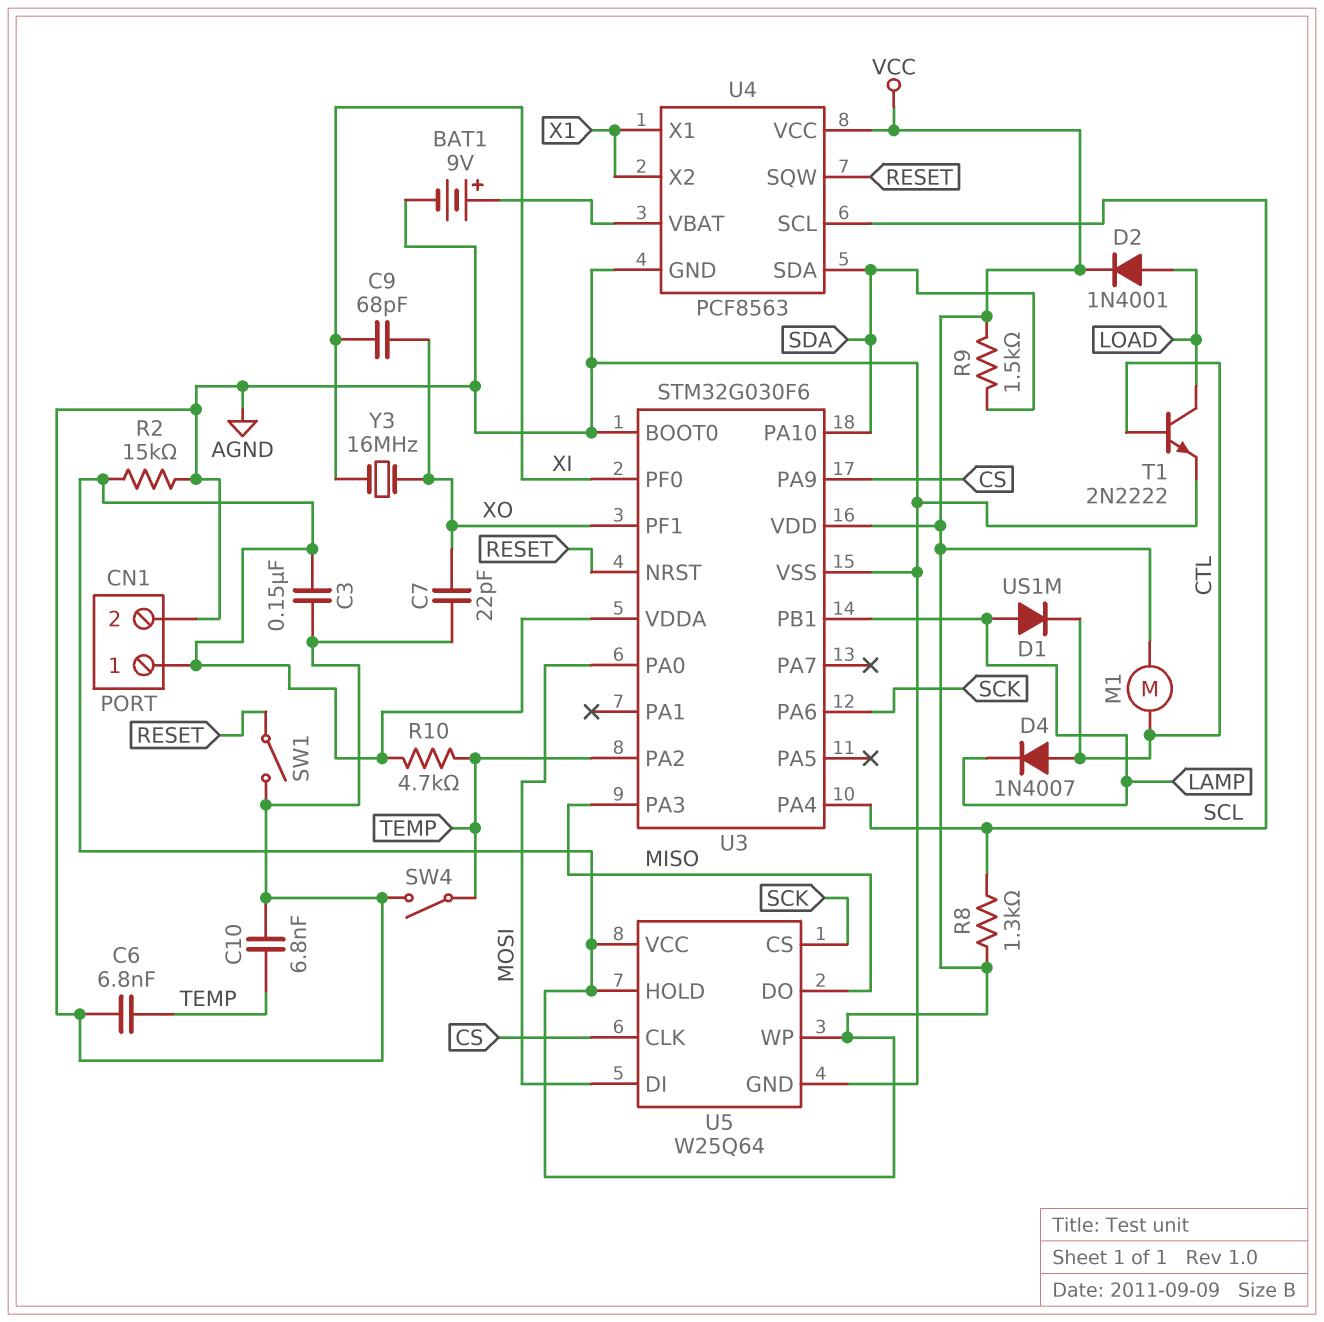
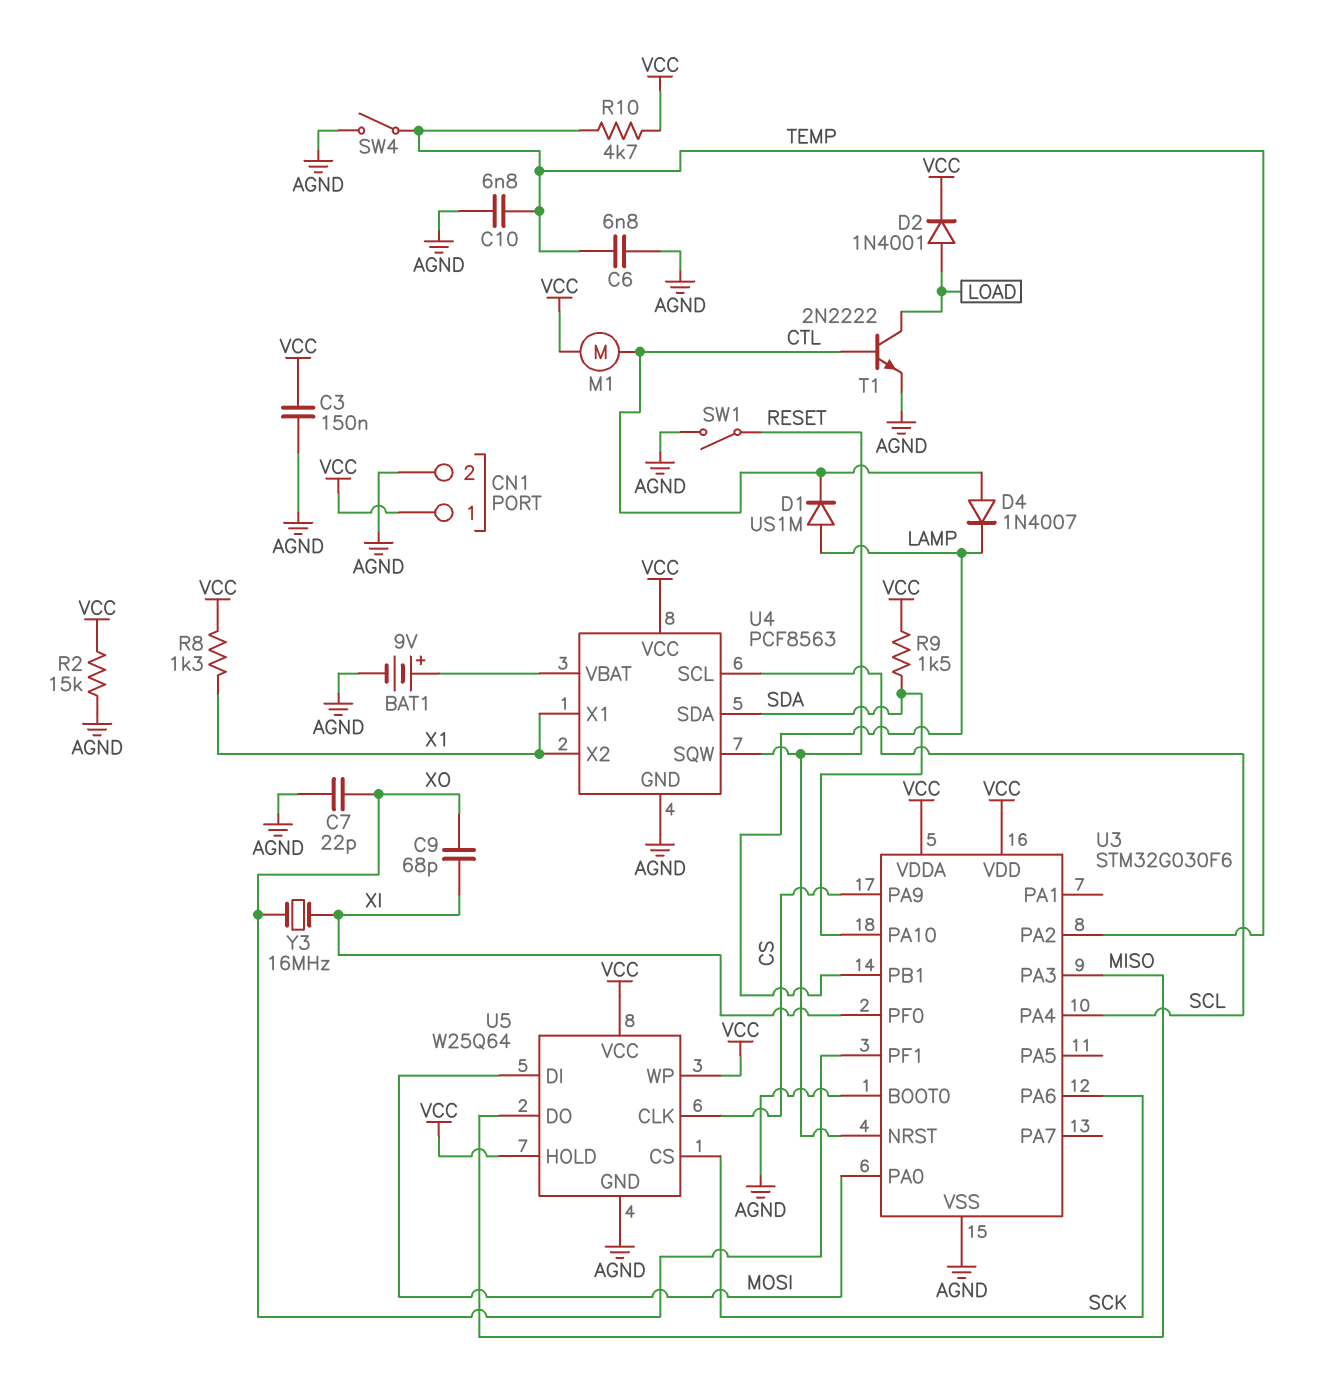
R8: 1.3k (SCL, VCC) -> 1.3k (VCC, X1)

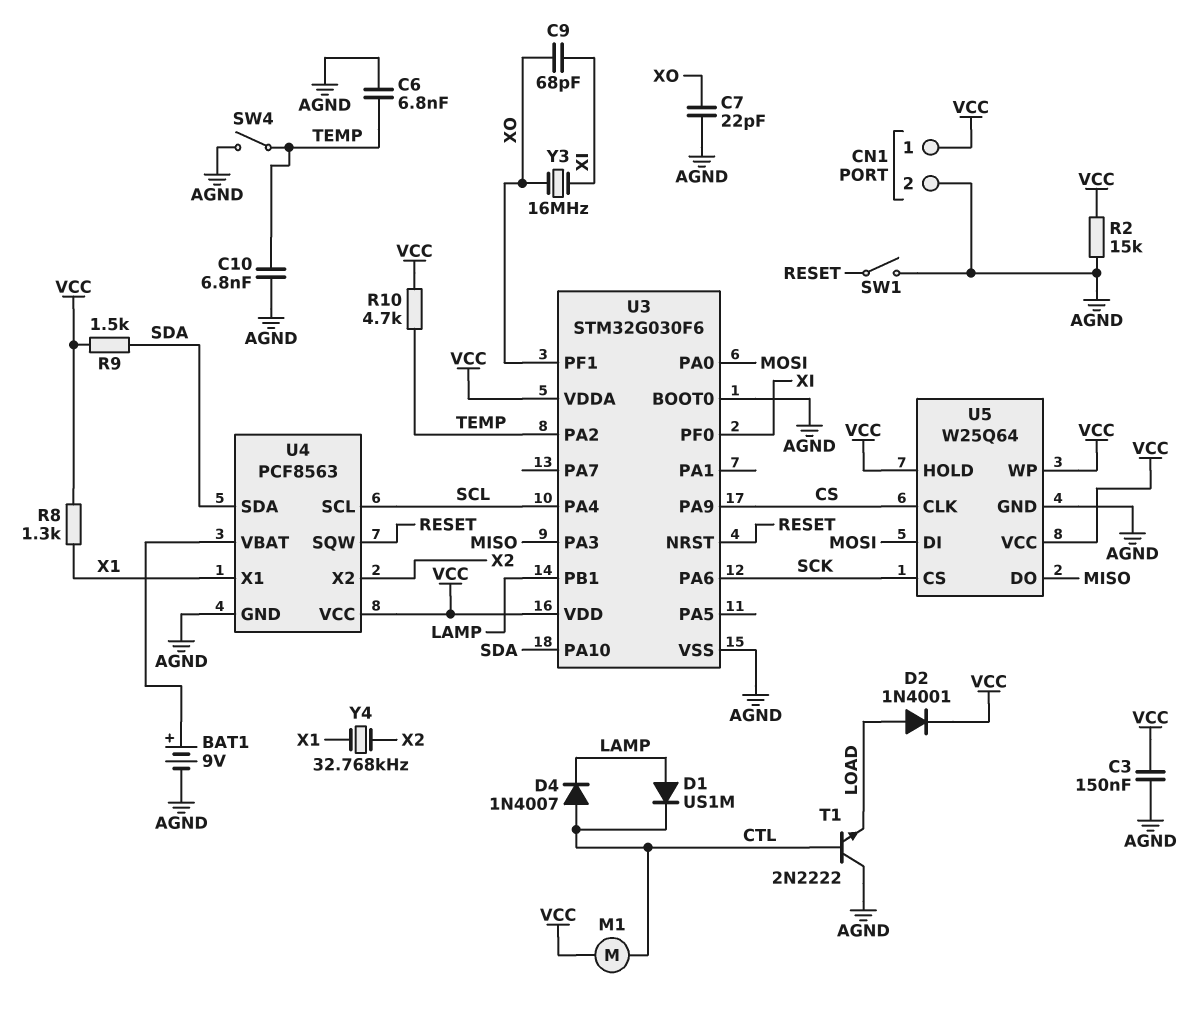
T1: NPN 2N2222 (B CTL, C LOAD, E AGND) -> NPN 2N2222 (B CTL, C AGND, E LOAD)
U4 pin X2: X1 -> X2
Y4: none -> 32.768kHz (X1, X2)

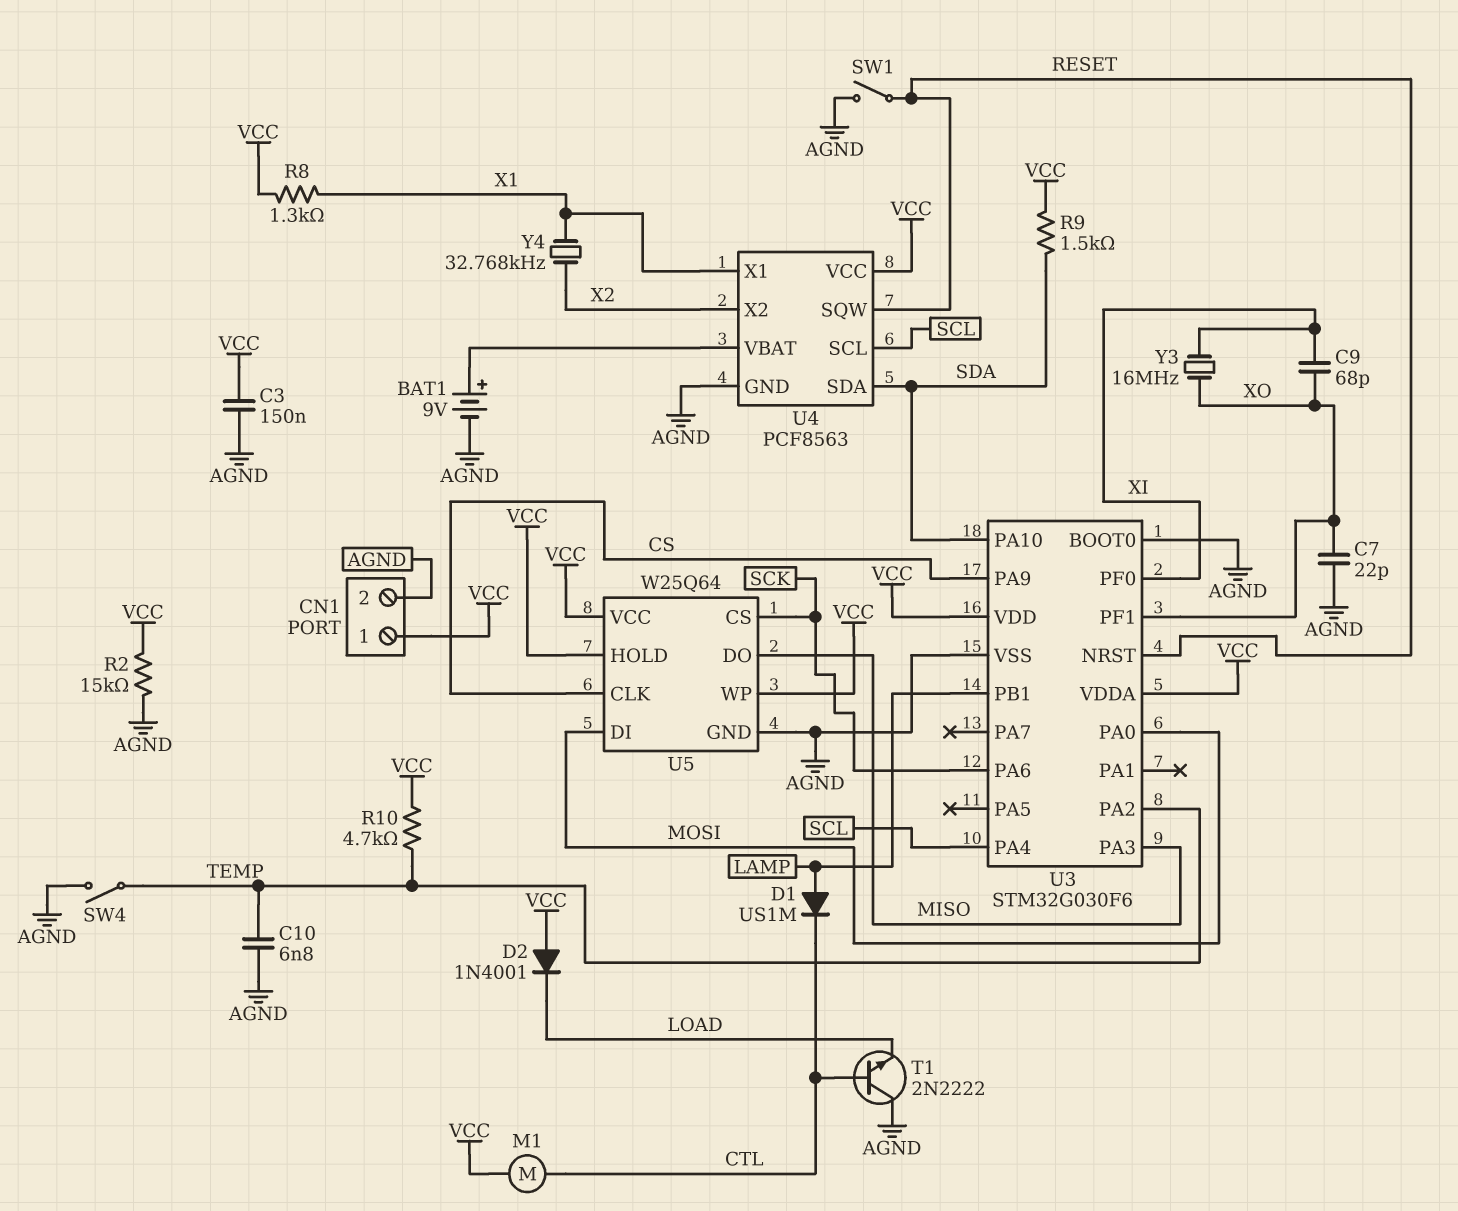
C6: 6.8nF (AGND, TEMP) -> none
D2: diode 1N4001 (A LOAD, K VCC) -> diode 1N4001 (A VCC, K LOAD)
D4: diode 1N4007 (A CTL, K LAMP) -> none

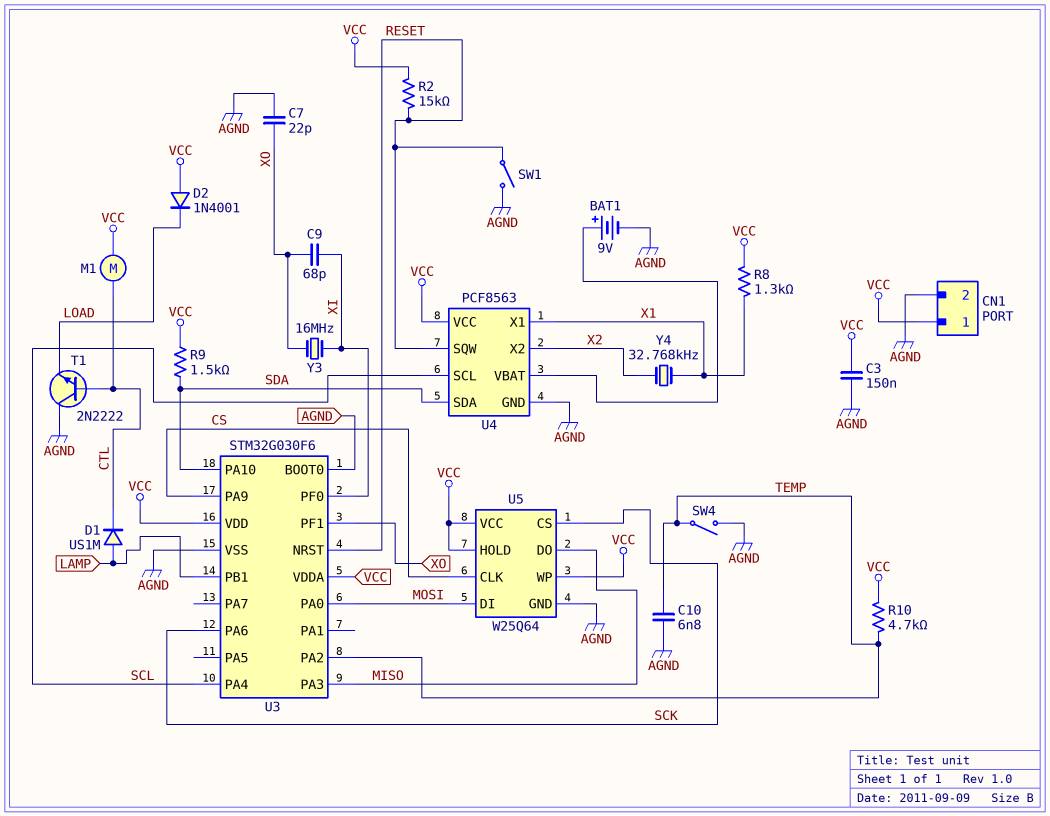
R2: 15k (AGND, VCC) -> 15k (RESET, VCC)

